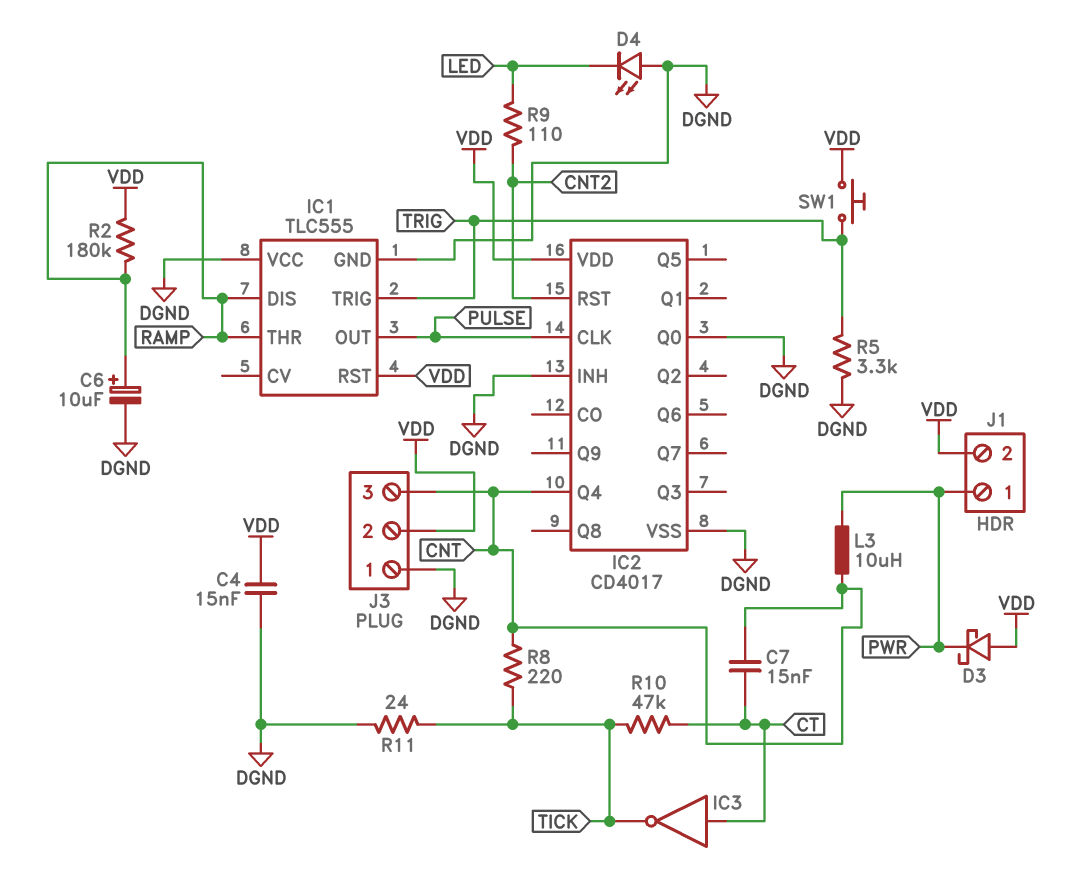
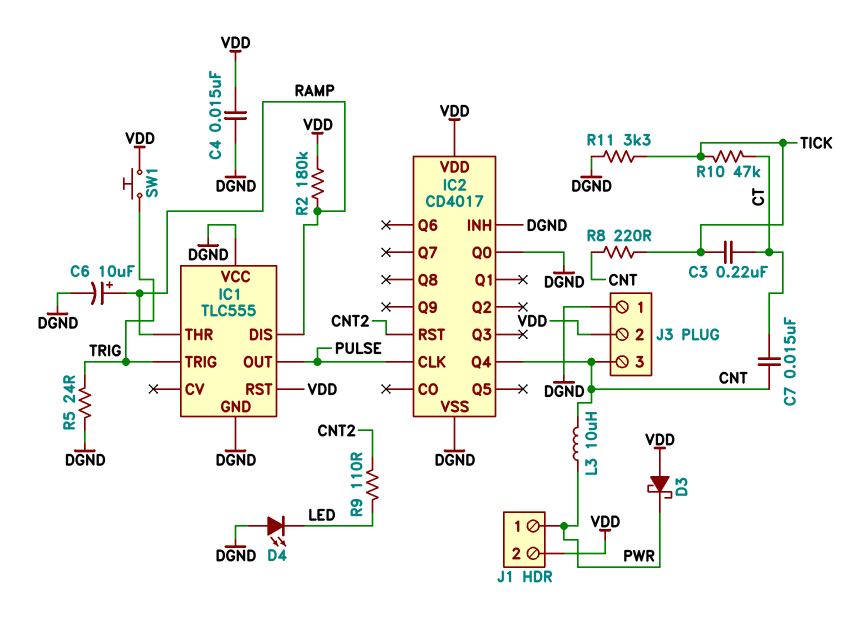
C3: none -> 220nF (CT, TICK)
IC3: NOT (in CT, out TICK) -> none
R5: 3.3k (DGND, TRIG) -> 24 (DGND, TRIG)
R11: 24 (DGND, TICK) -> 3.3k (DGND, TICK)

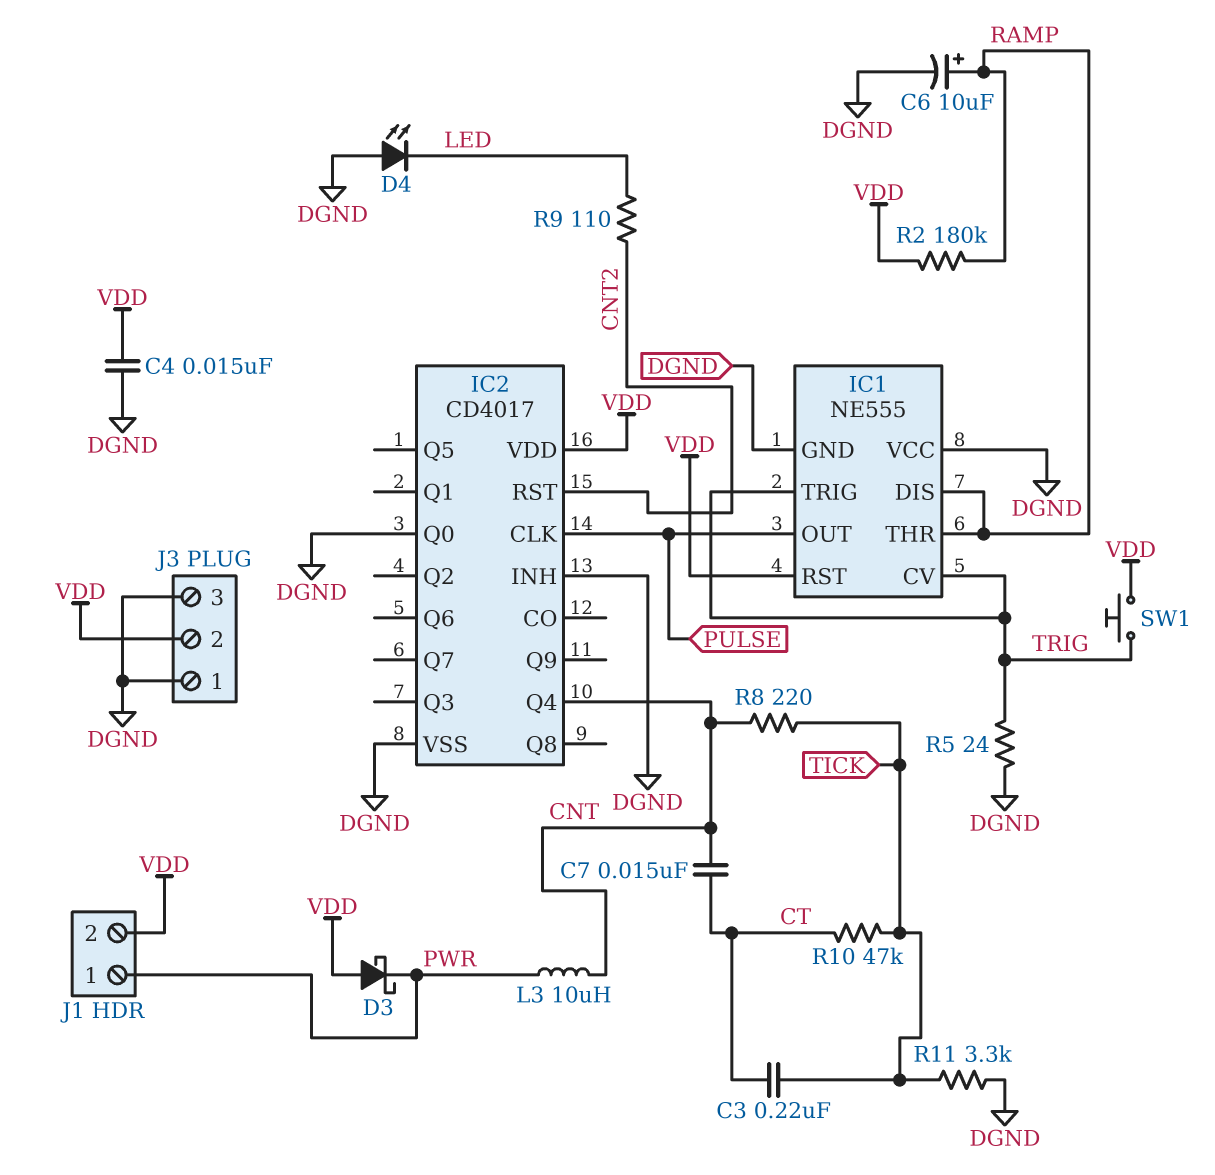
IC1: TLC555 -> NE555
IC1 pin CV: none -> TRIG
J3 pin 3: CNT -> DGND

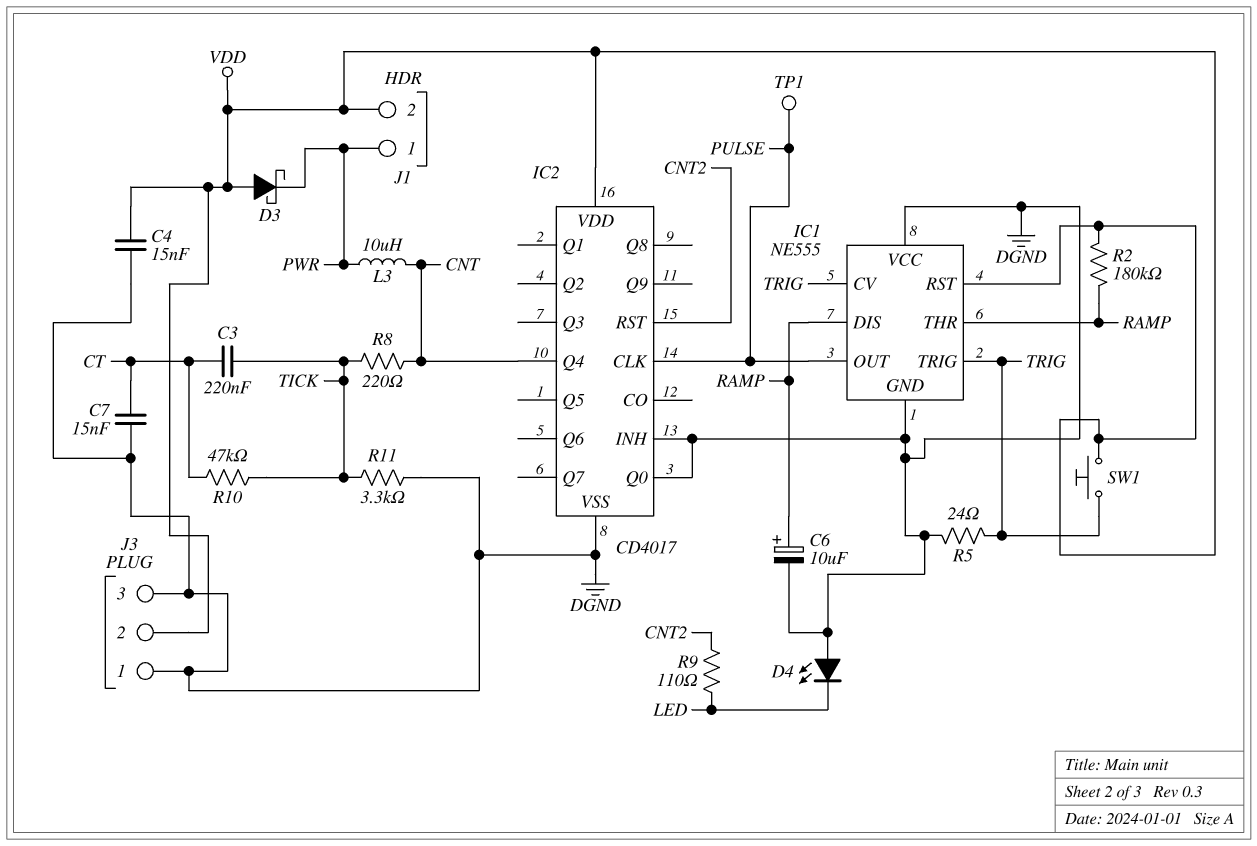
C7: 15nF (CNT, CT) -> 15nF (CT, DGND)
TP1: none -> test point (PULSE)

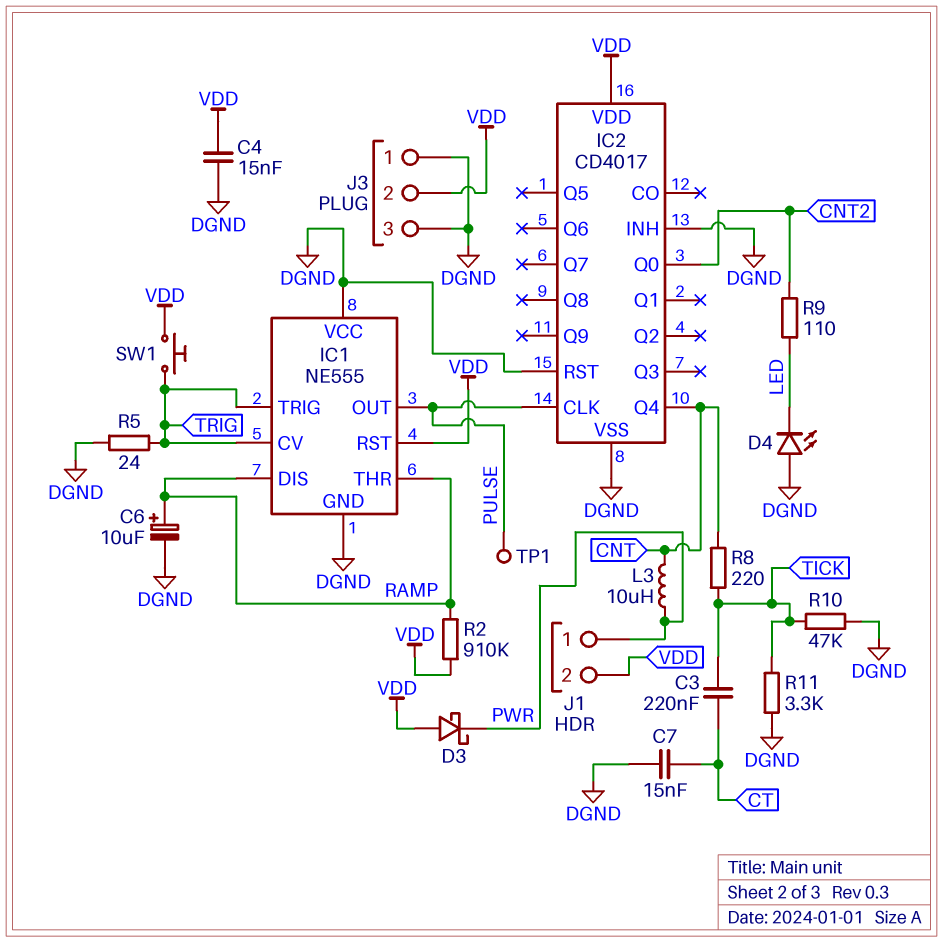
IC2 pin Q0: DGND -> CNT2
IC2 pin RST: CNT2 -> DGND
R2: 180k (RAMP, VDD) -> 910k (RAMP, VDD)
R10: 47k (CT, TICK) -> 47k (DGND, TICK)

